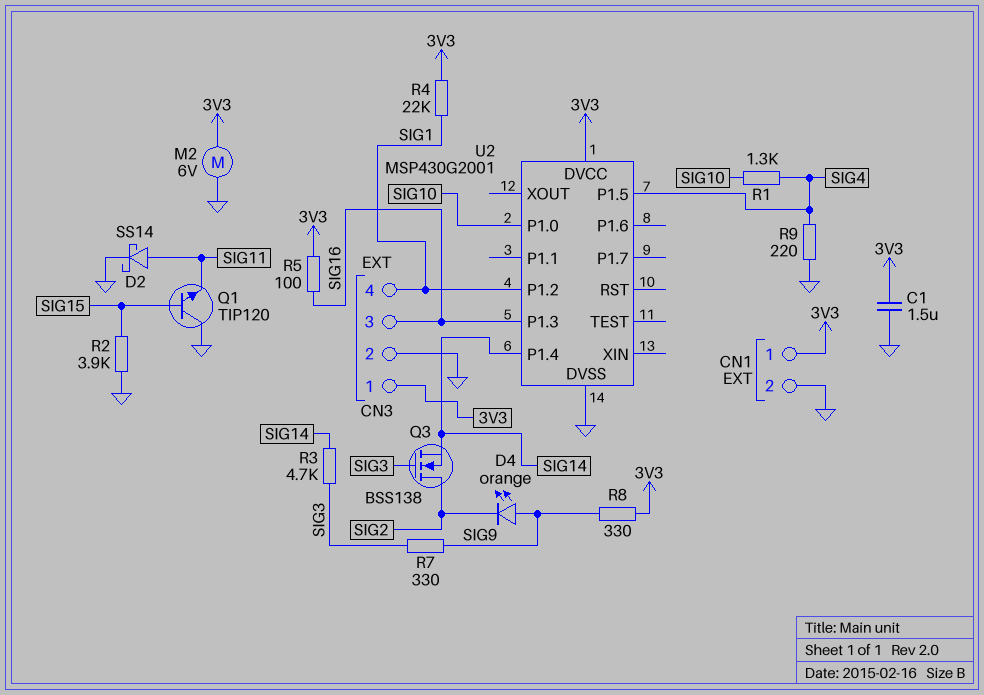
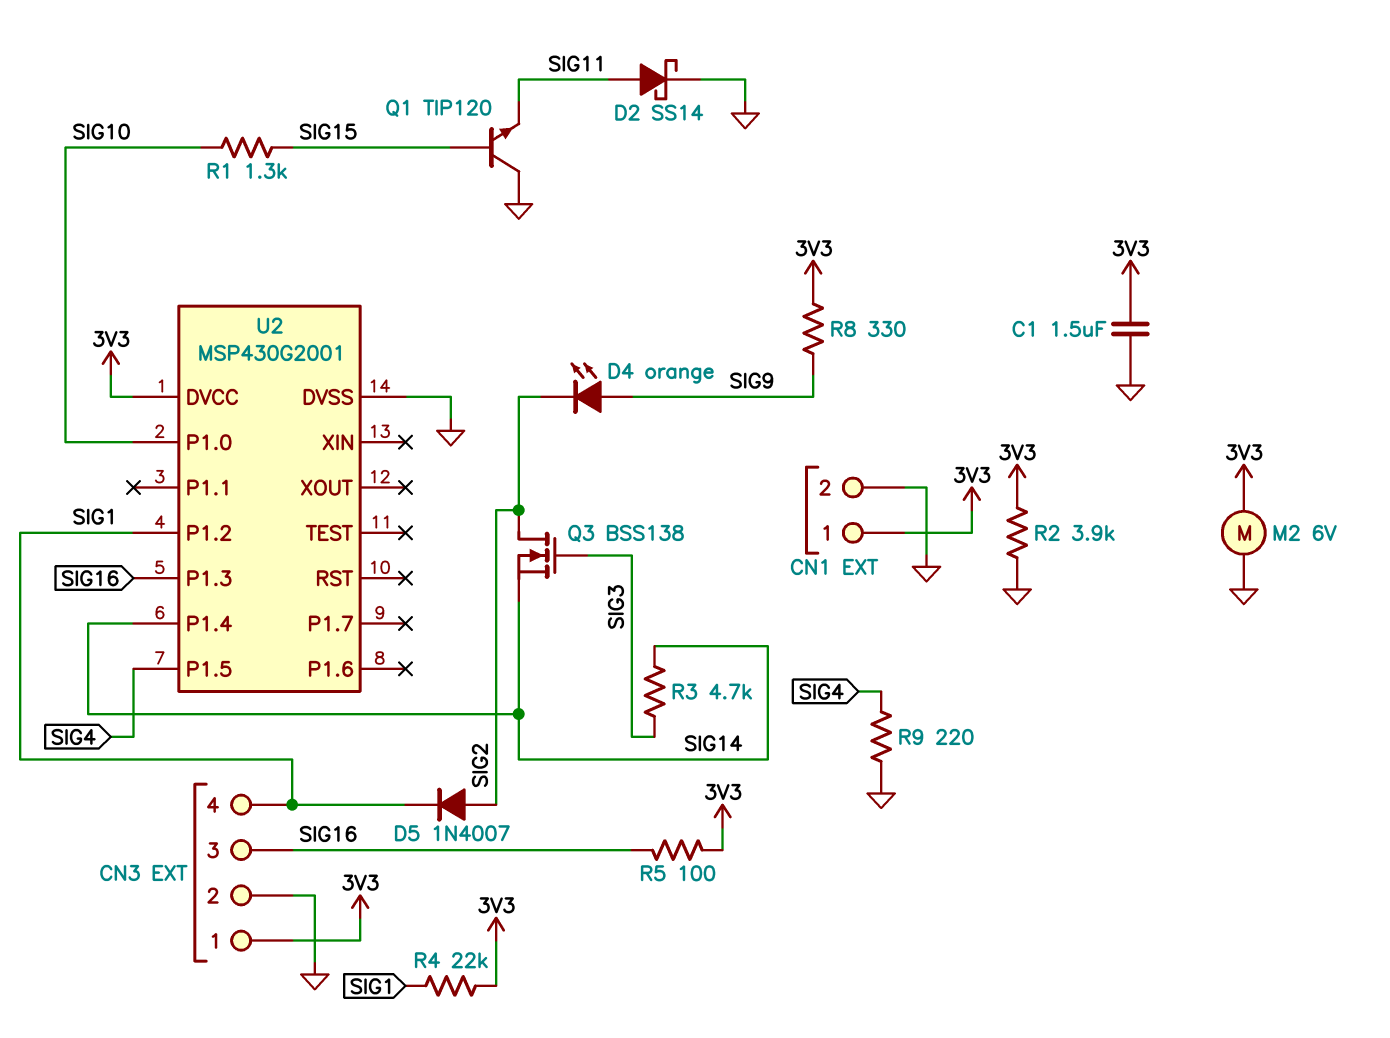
D5: none -> diode 1N4007 (A SIG2, K SIG1)
R1: 1.3k (SIG4, SIG10) -> 1.3k (SIG10, SIG15)
R2: 3.9k (GND, SIG15) -> 3.9k (3V3, GND)
R7: 330 (SIG3, SIG9) -> none

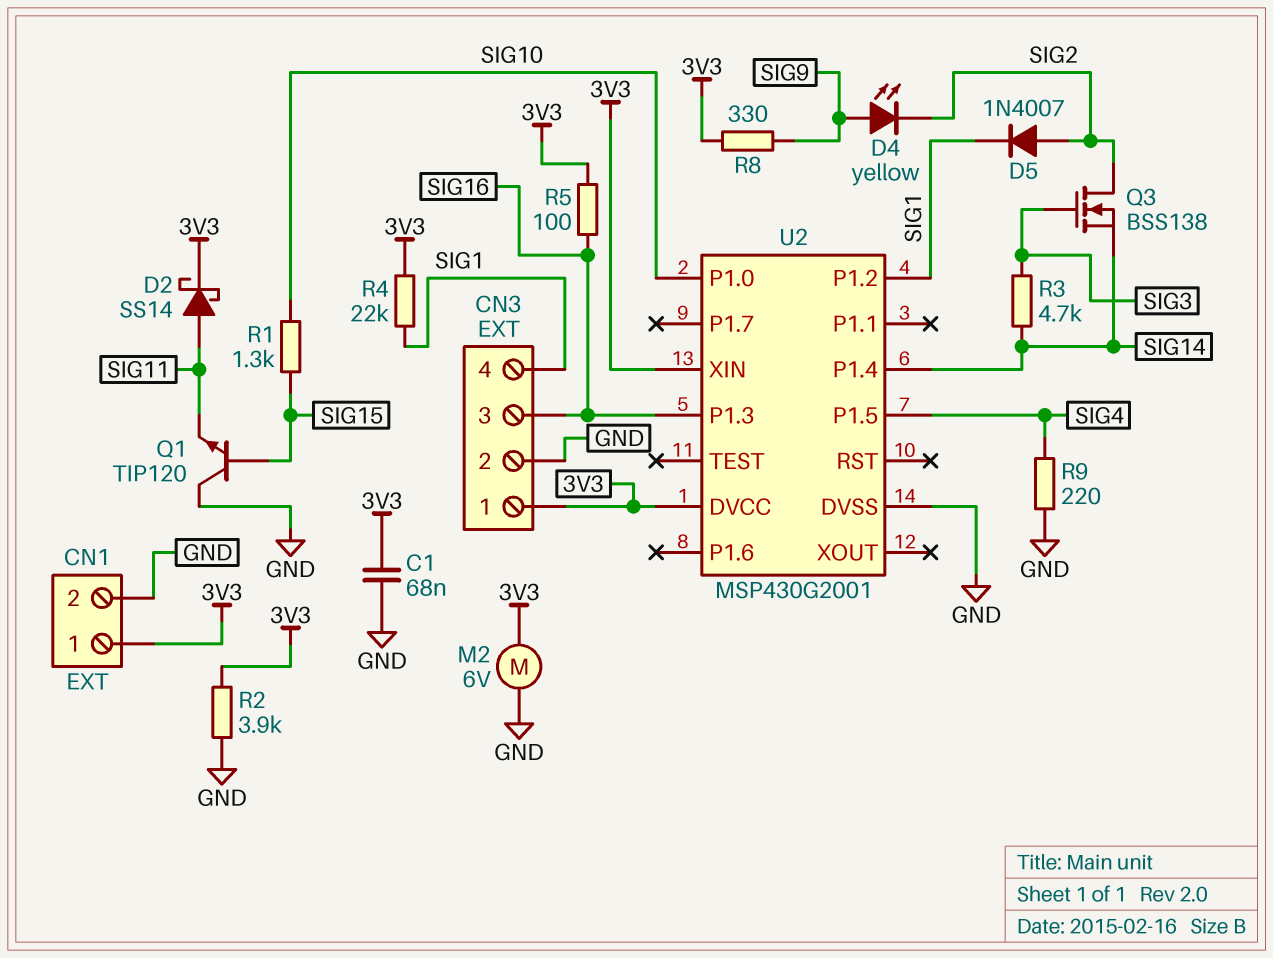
C1: 1.5uF (3V3, GND) -> 68nF (3V3, GND)
D2: schottky SS14 (A SIG11, K GND) -> schottky SS14 (A SIG11, K 3V3)
D4: LED orange (A SIG9, K SIG2) -> LED yellow (A SIG9, K SIG2)
U2 pin XIN: none -> 3V3

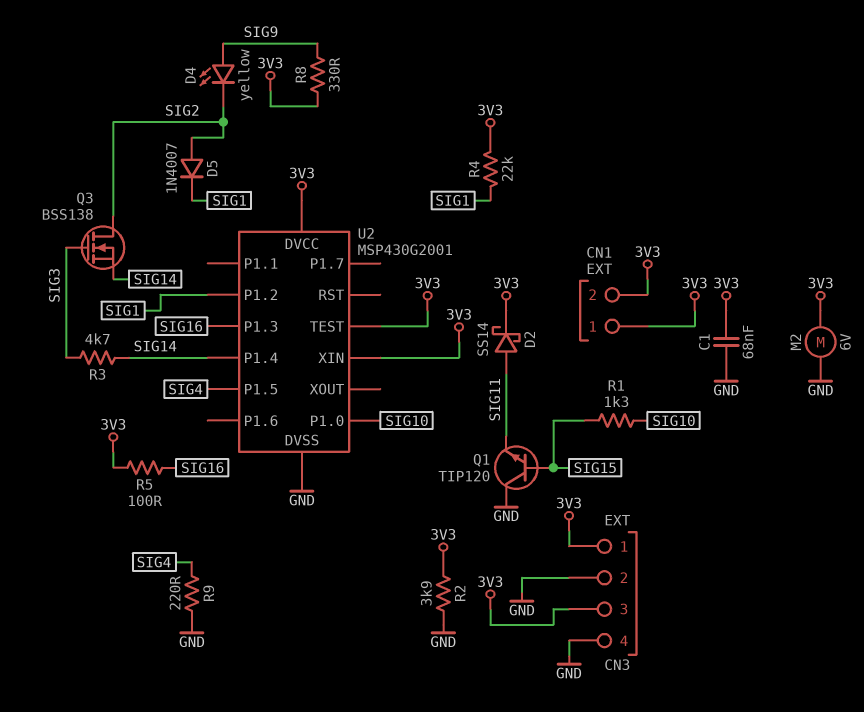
CN1 pin 2: GND -> 3V3
CN3 pin 3: SIG16 -> 3V3
CN3 pin 4: SIG1 -> GND
U2 pin TEST: none -> 3V3

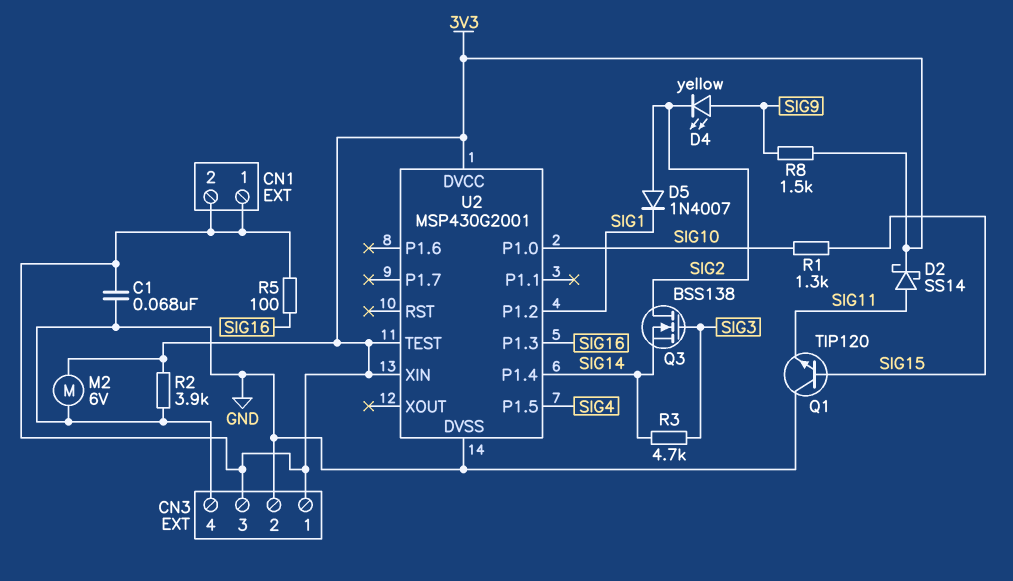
R4: 22k (3V3, SIG1) -> none
R8: 330 (3V3, SIG9) -> 1.5k (3V3, SIG9)
R9: 220 (GND, SIG4) -> none

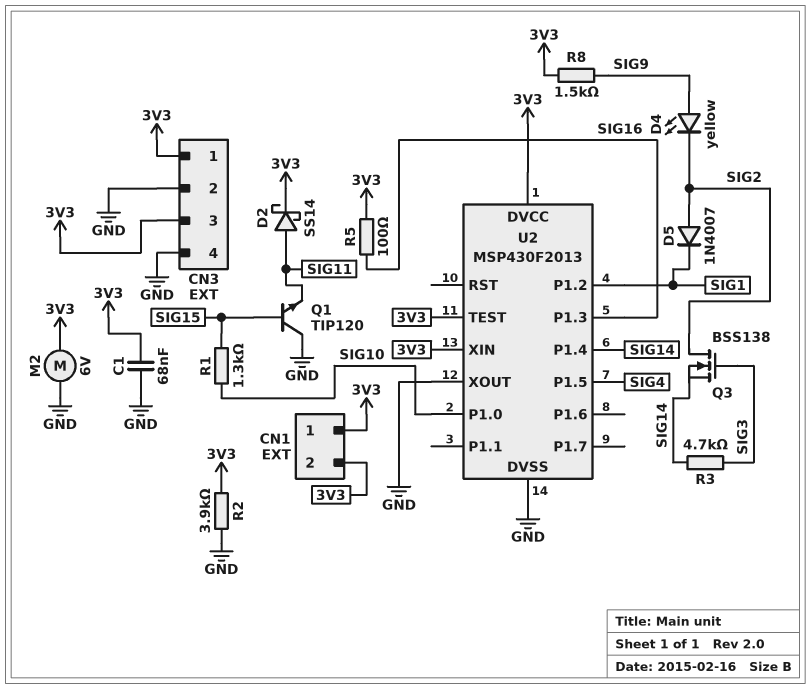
U2: MSP430G2001 -> MSP430F2013
U2 pin XOUT: none -> GND

